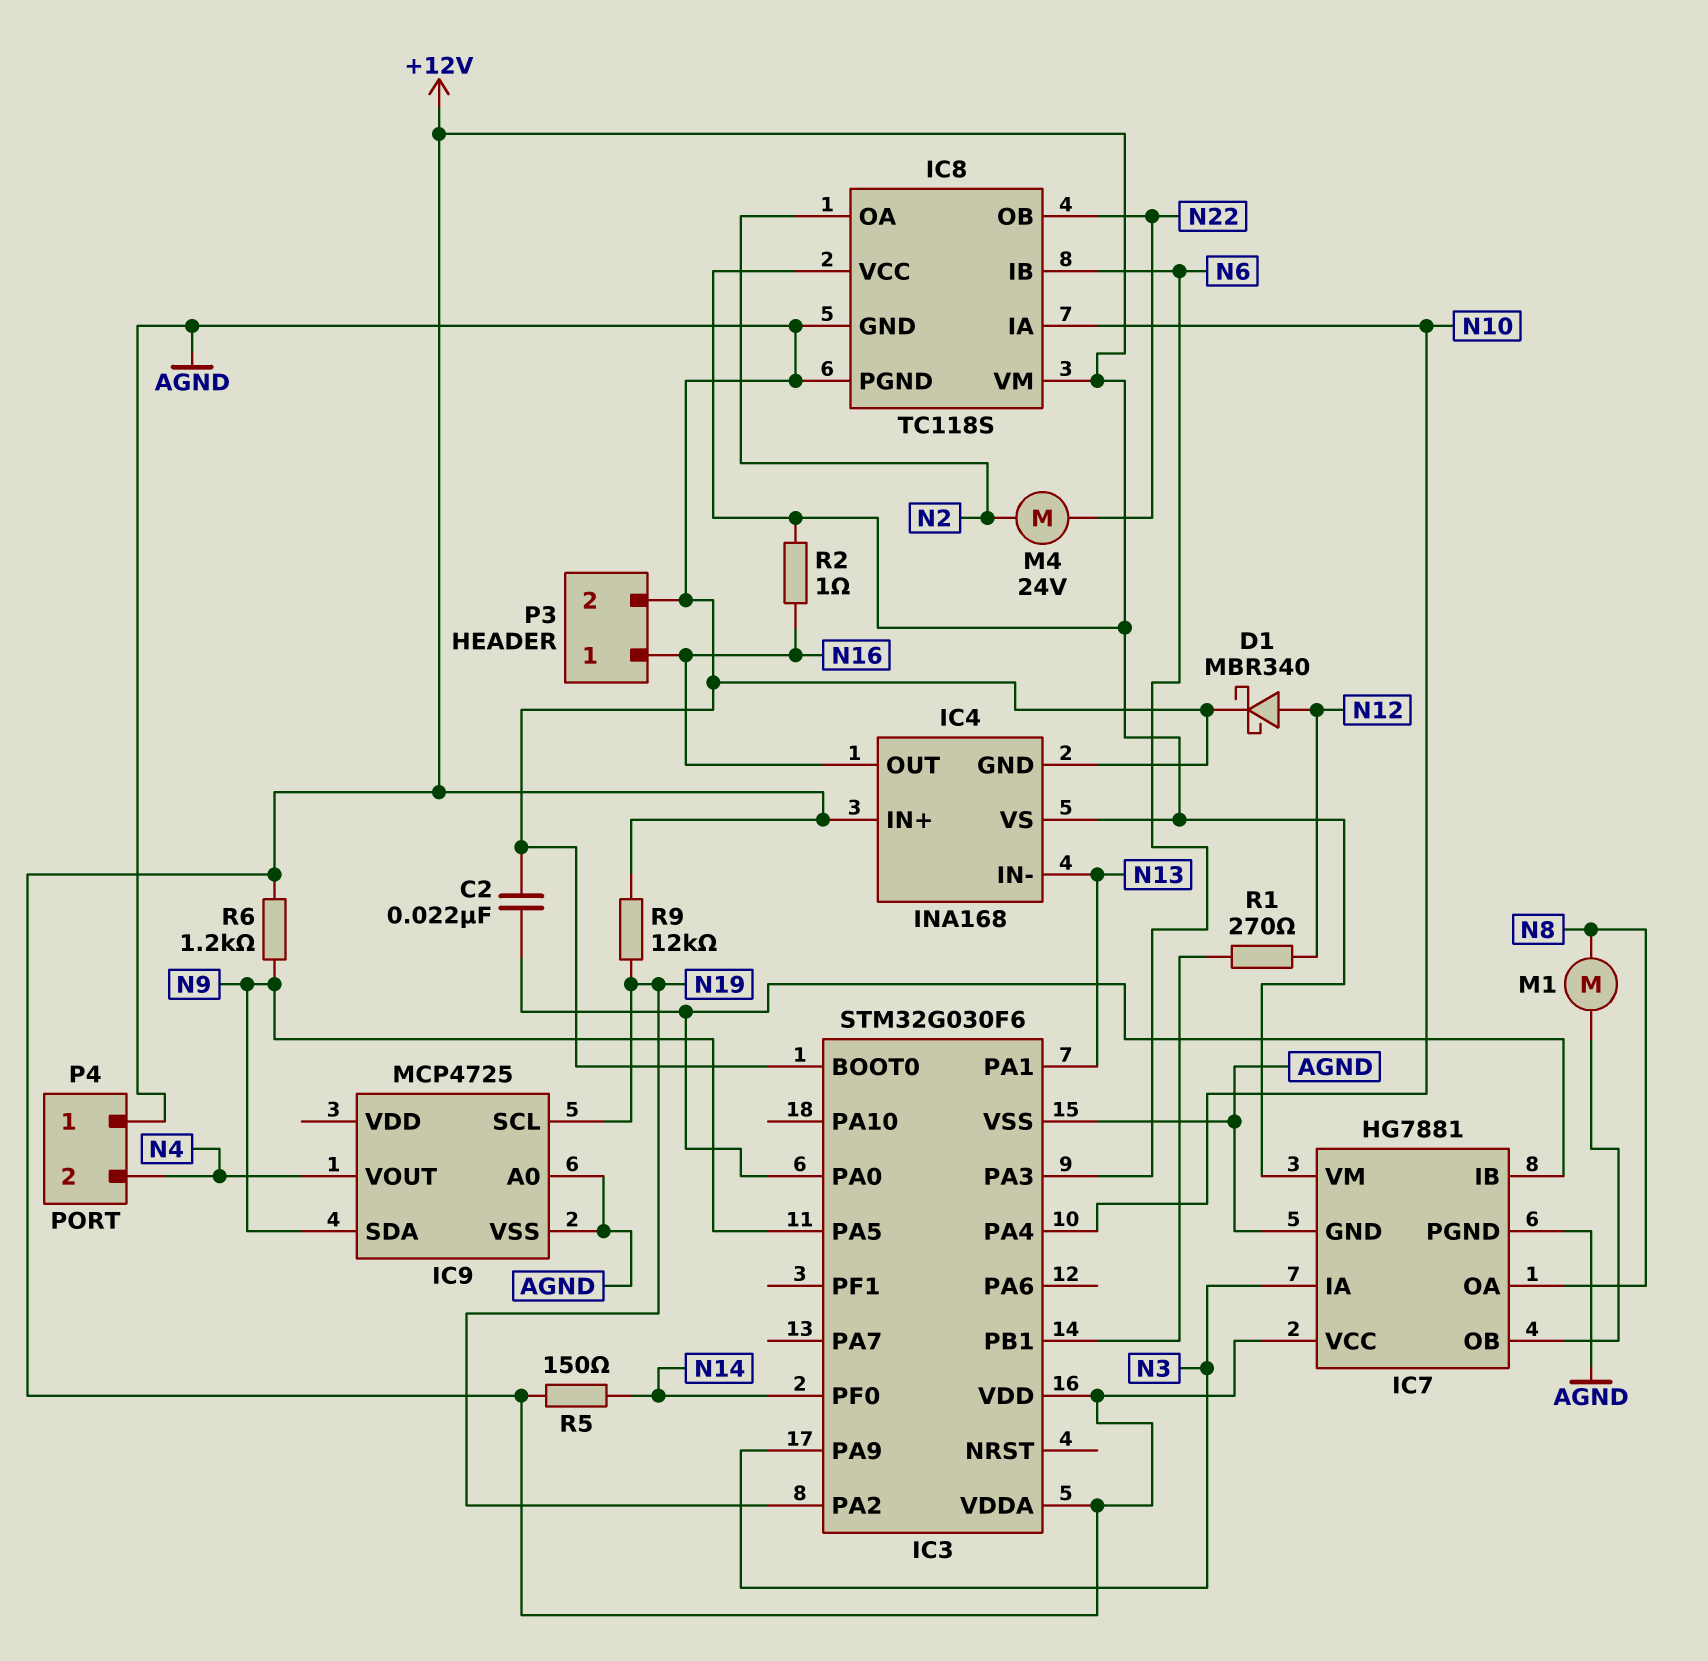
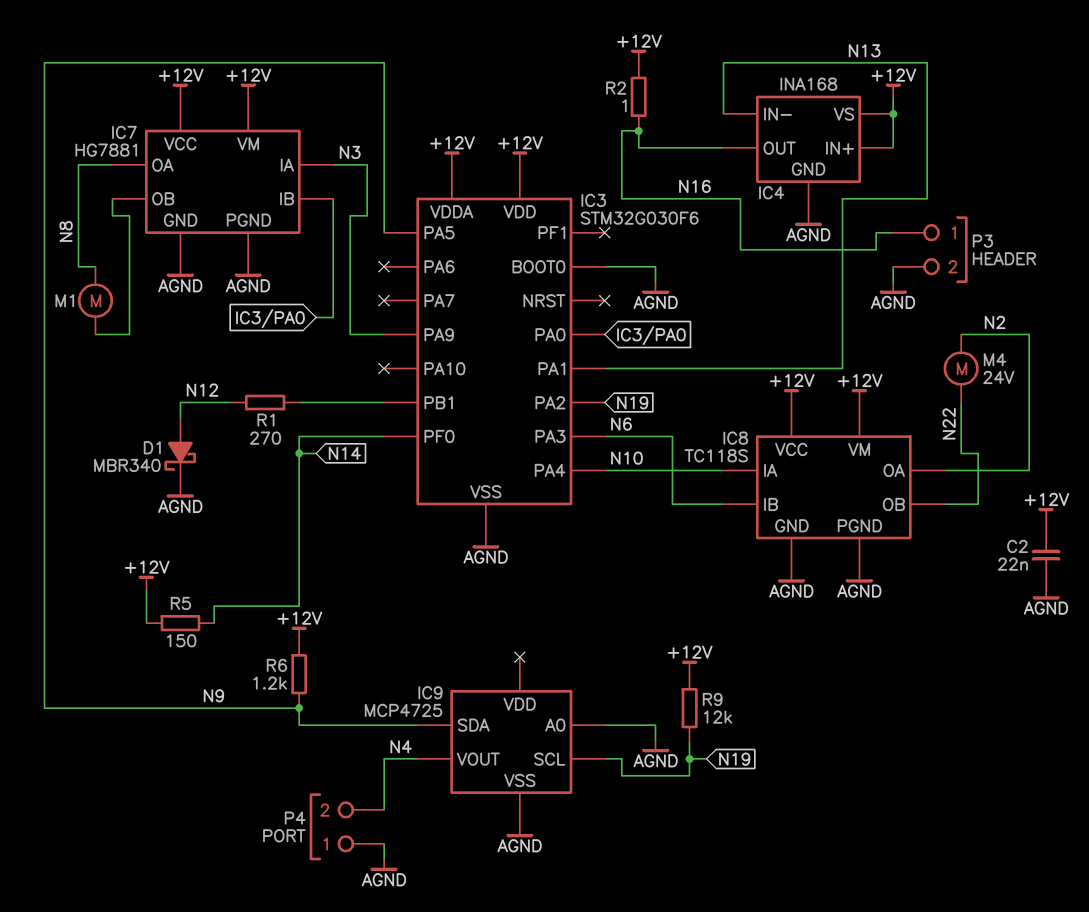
C2: 22nF (AGND, IC3/PA0) -> 22nF (+12V, AGND)

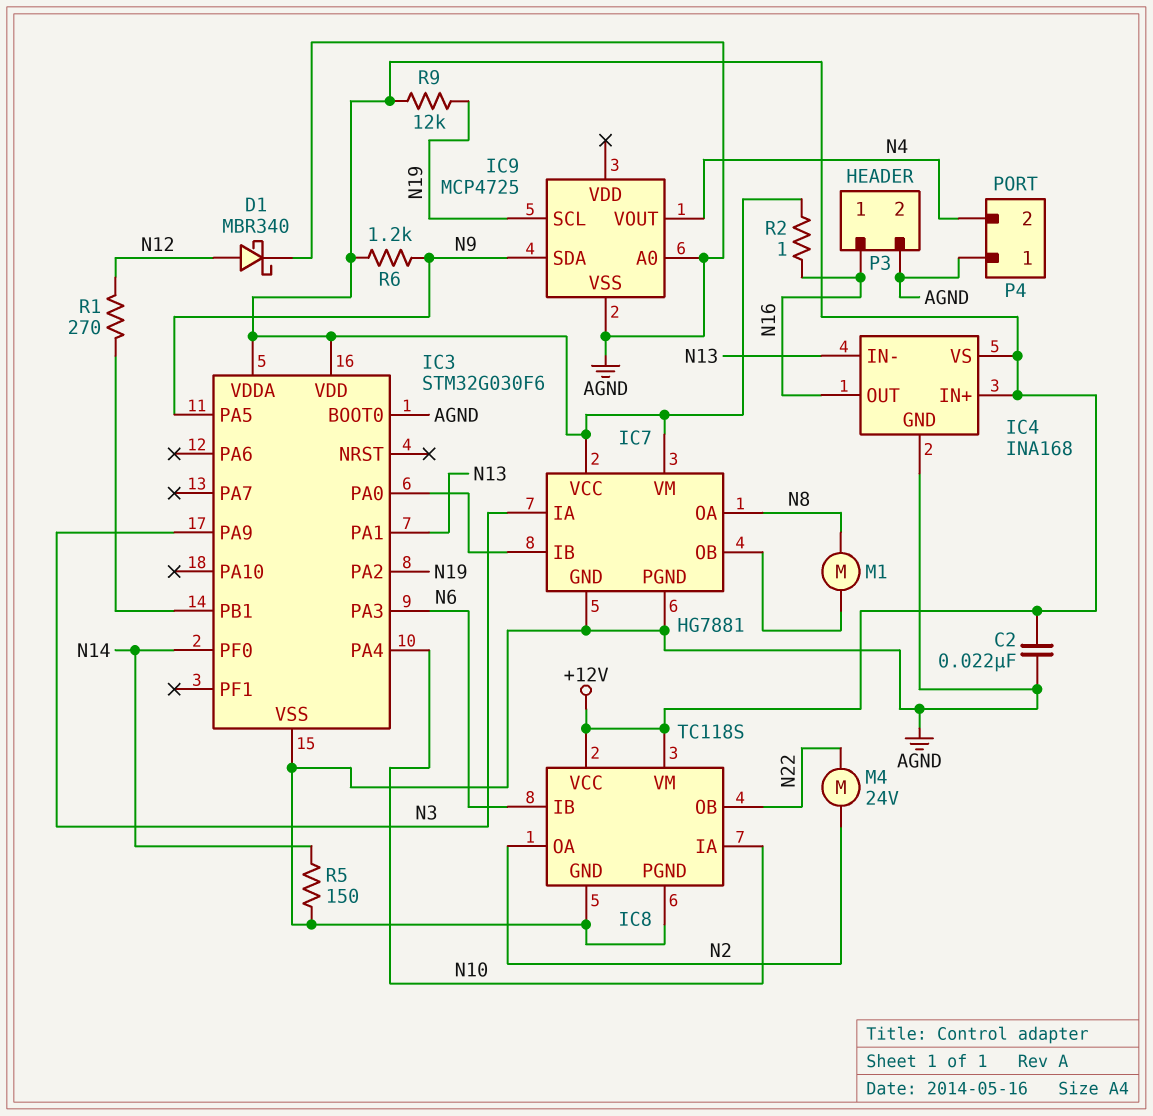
R5: 150 (+12V, N14) -> 150 (AGND, N14)

